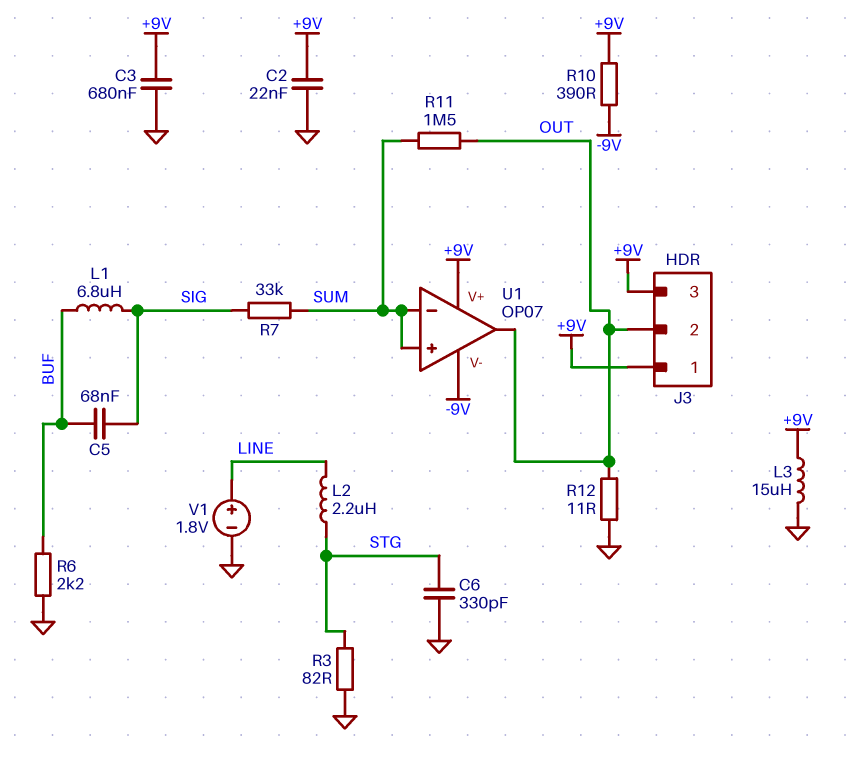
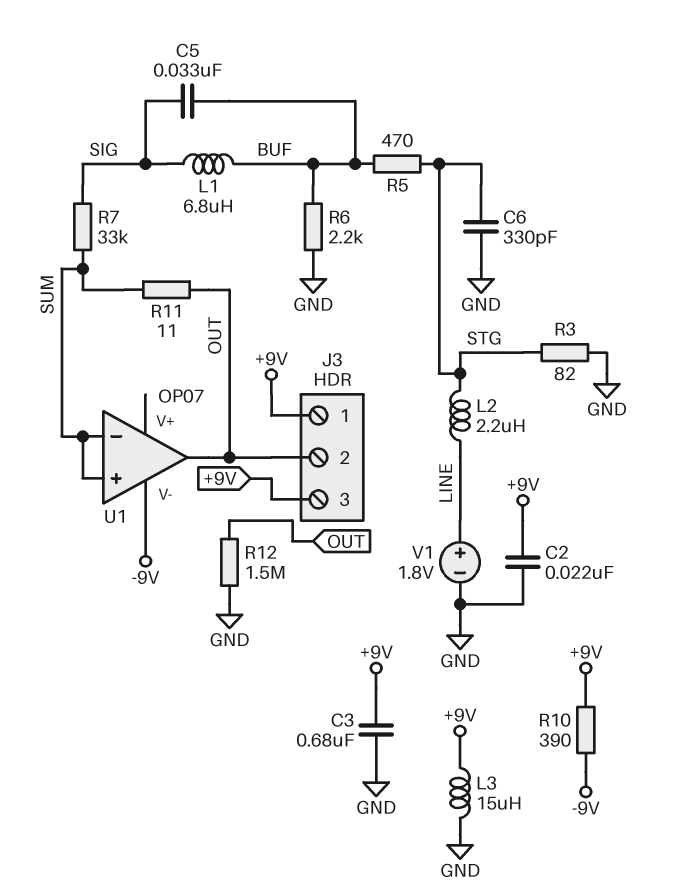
C5: 68nF (BUF, SIG) -> 33nF (BUF, SIG)
R5: none -> 470 (BUF, STG)
R11: 1.5M (OUT, SUM) -> 11 (OUT, SUM)
R12: 11 (GND, OUT) -> 1.5M (GND, OUT)
U1 pin V+: +9V -> none

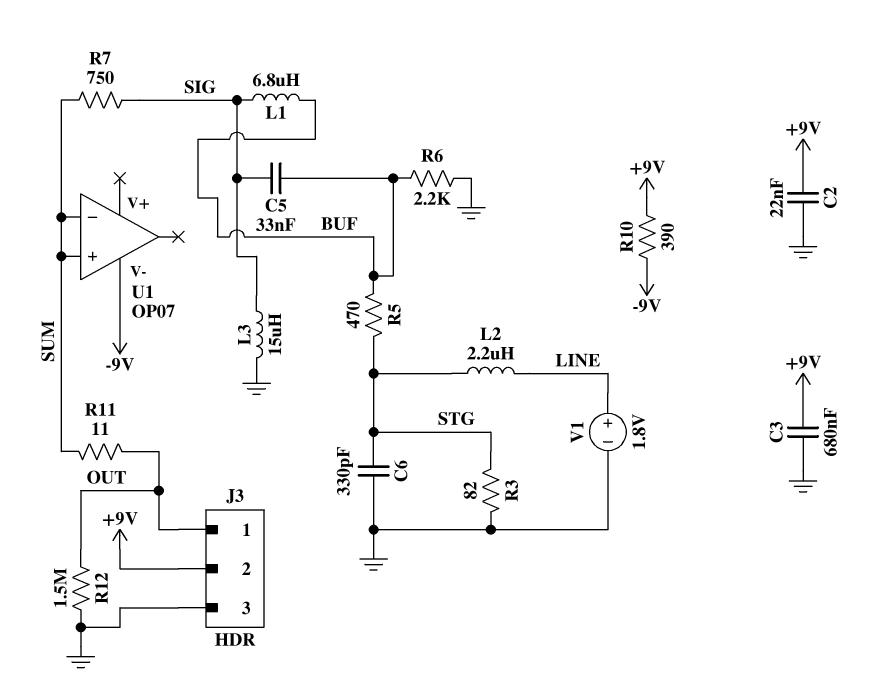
J3 pin 1: +9V -> OUT
J3 pin 2: OUT -> +9V
J3 pin 3: +9V -> GND
L3: 15uH (+9V, GND) -> 15uH (GND, SIG)
R7: 33k (SIG, SUM) -> 750 (SIG, SUM)
U1 pin out: OUT -> none

